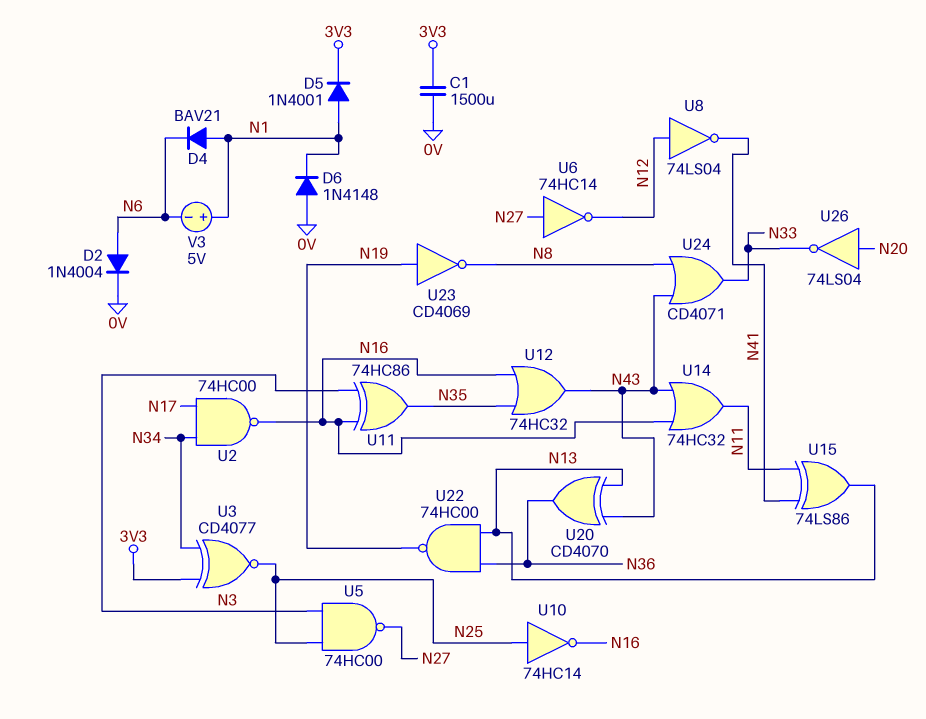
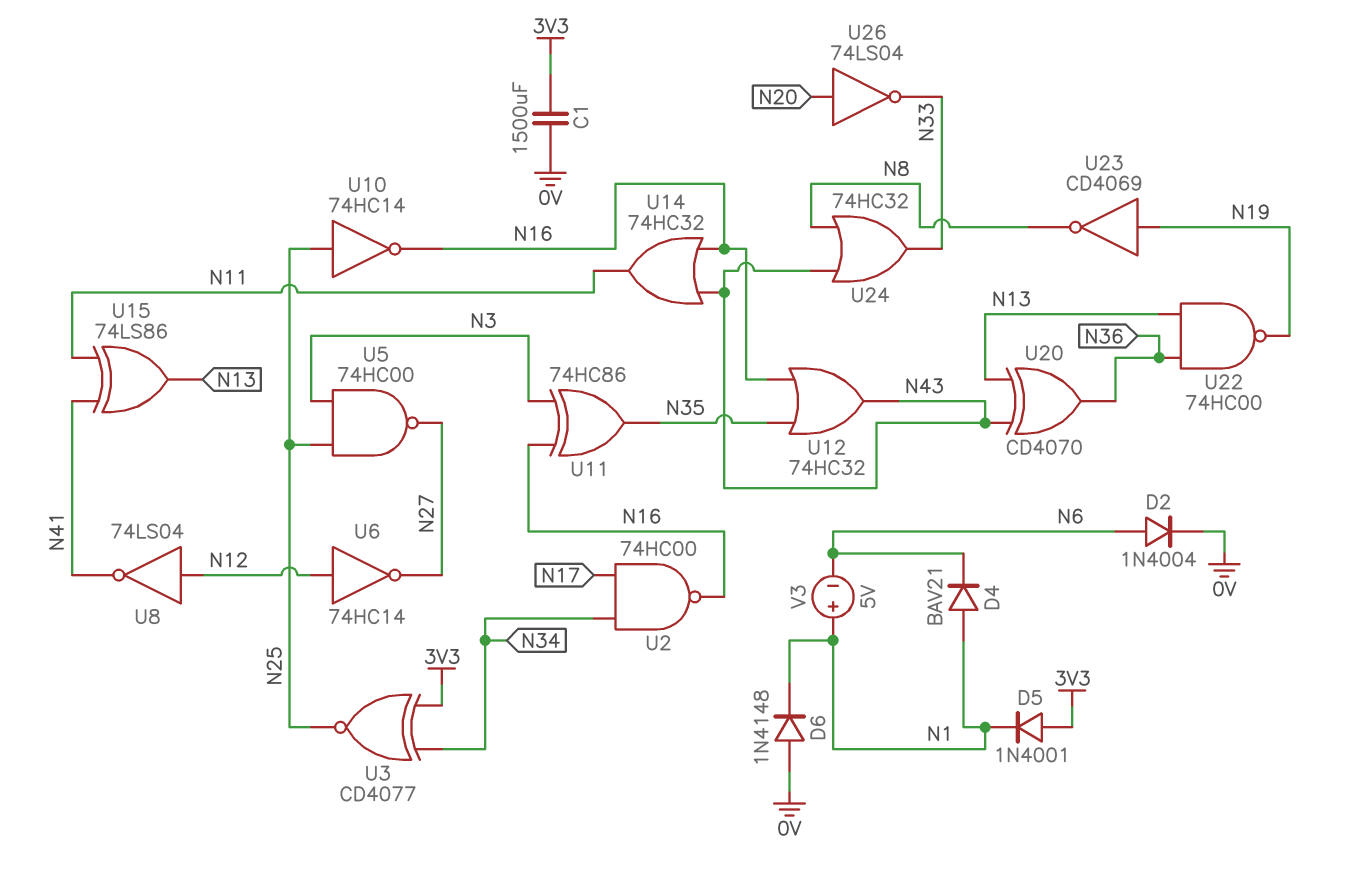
D5: diode 1N4001 (A N1, K 3V3) -> diode 1N4001 (A 3V3, K N1)
U6: NOT 74HC14 (in N27, out N12) -> NOT 74HC14 (in N12, out N27)
U24: OR CD4071 (in N8, in N43, out N33) -> OR 74HC32 (in N8, in N43, out N33)

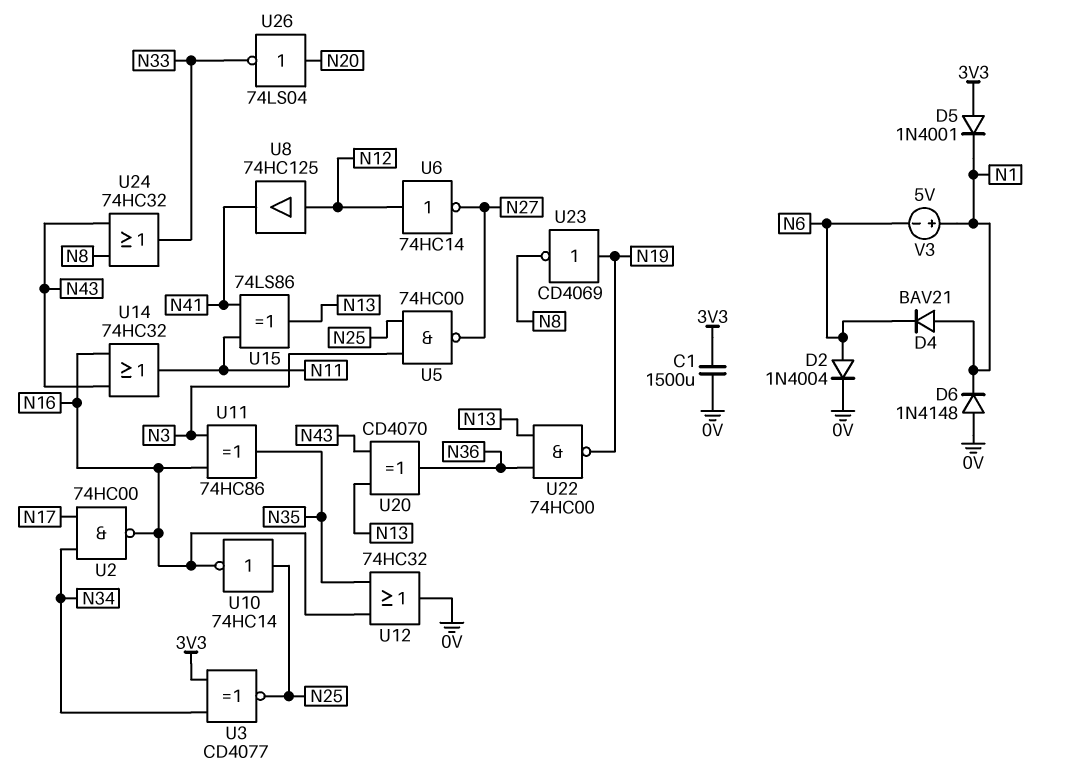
U8: NOT 74LS04 (in N12, out N41) -> buffer 74HC125 (in N12, out N41)
U12: OR 74HC32 (in N16, in N35, out N43) -> OR 74HC32 (in N16, in N35, out 0V)

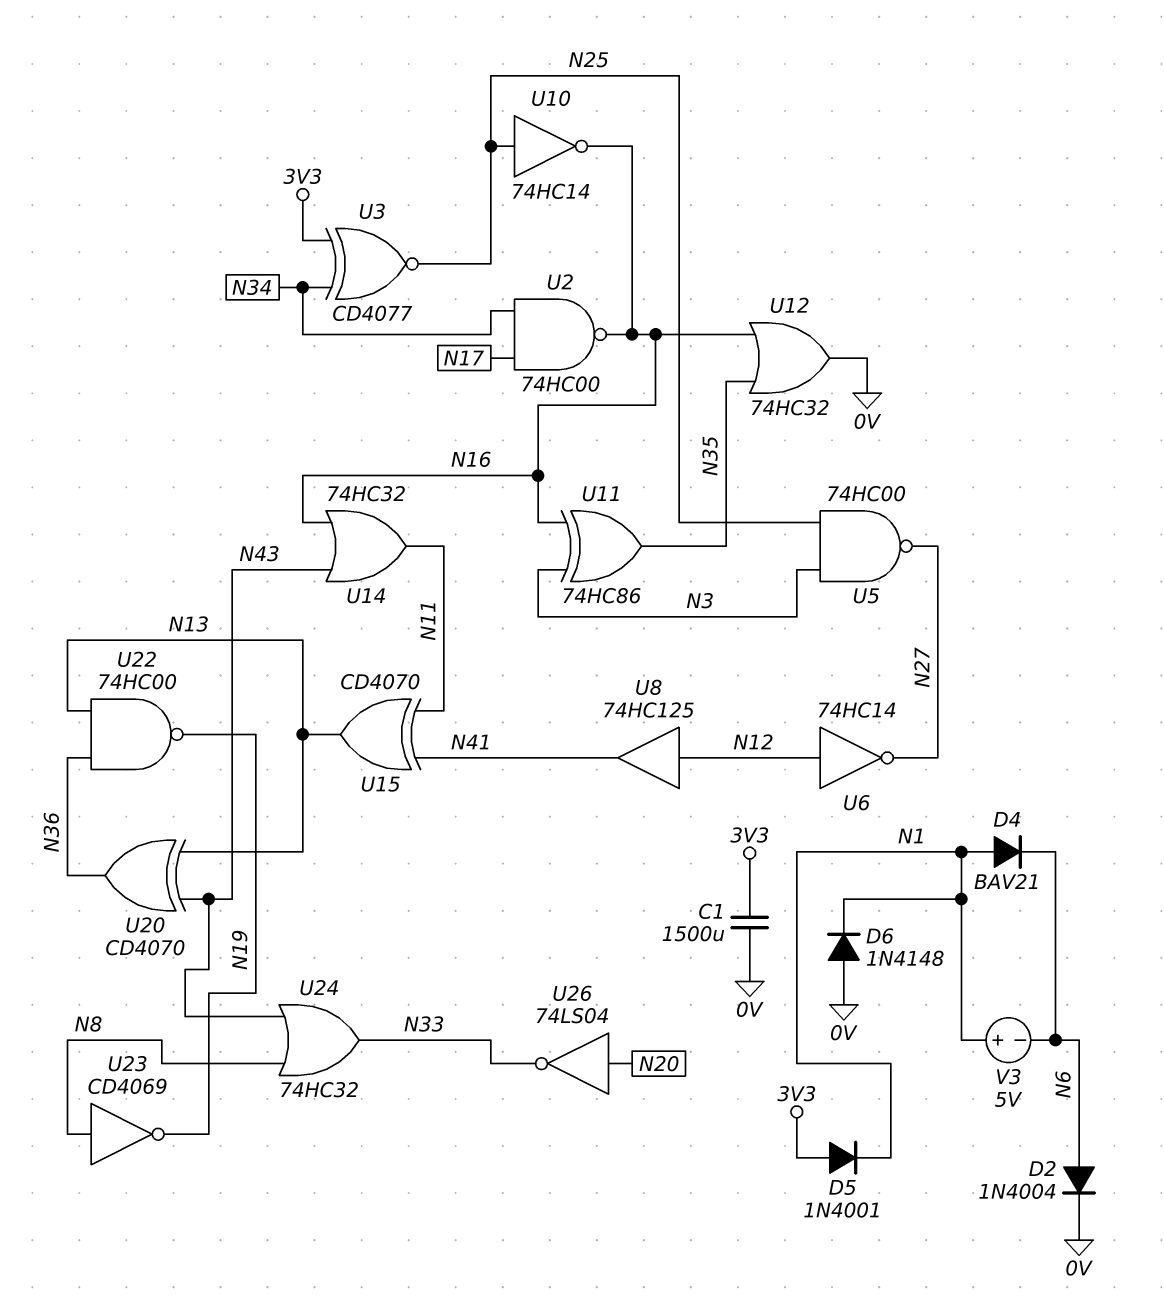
U15: XOR 74LS86 (in N11, in N41, out N13) -> XOR CD4070 (in N11, in N41, out N13)
U23: NOT CD4069 (in N19, out N8) -> NOT CD4069 (in N8, out N19)

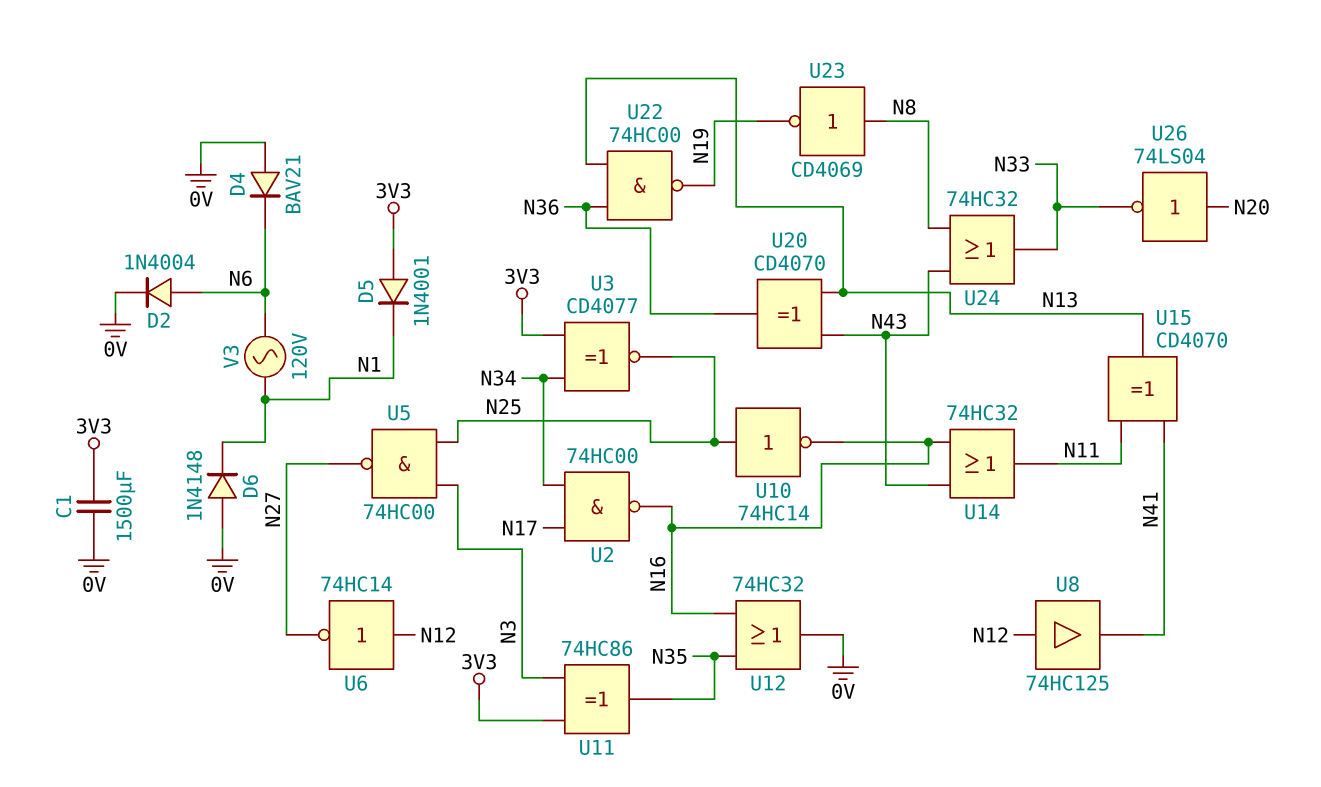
D4: diode BAV21 (A N1, K N6) -> diode BAV21 (A 0V, K N6)
U11: XOR 74HC86 (in N3, in N16, out N35) -> XOR 74HC86 (in 3V3, in N3, out N35)
V3: 5V (plus N1, minus N6) -> AC 120V (N1, N6)

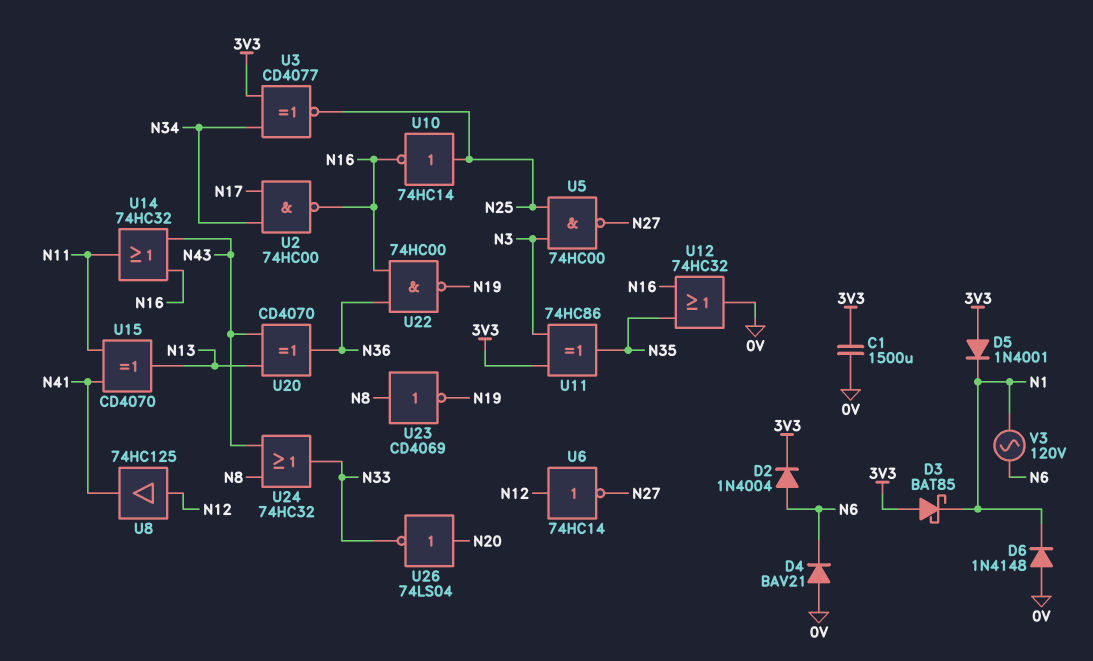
D2: diode 1N4004 (A N6, K 0V) -> diode 1N4004 (A N6, K 3V3)
D3: none -> schottky BAT85 (A 3V3, K N1)
U22: NAND 74HC00 (in N13, in N36, out N19) -> NAND 74HC00 (in N16, in N36, out N19)

